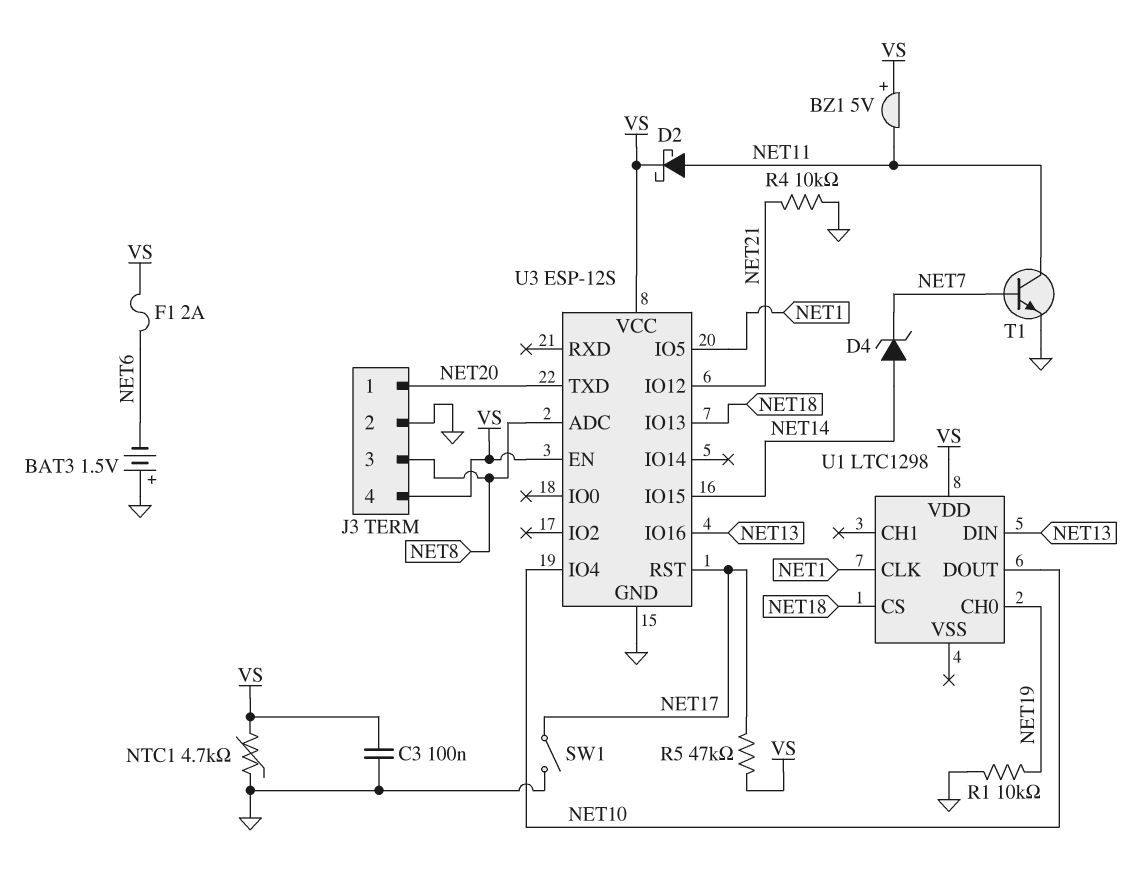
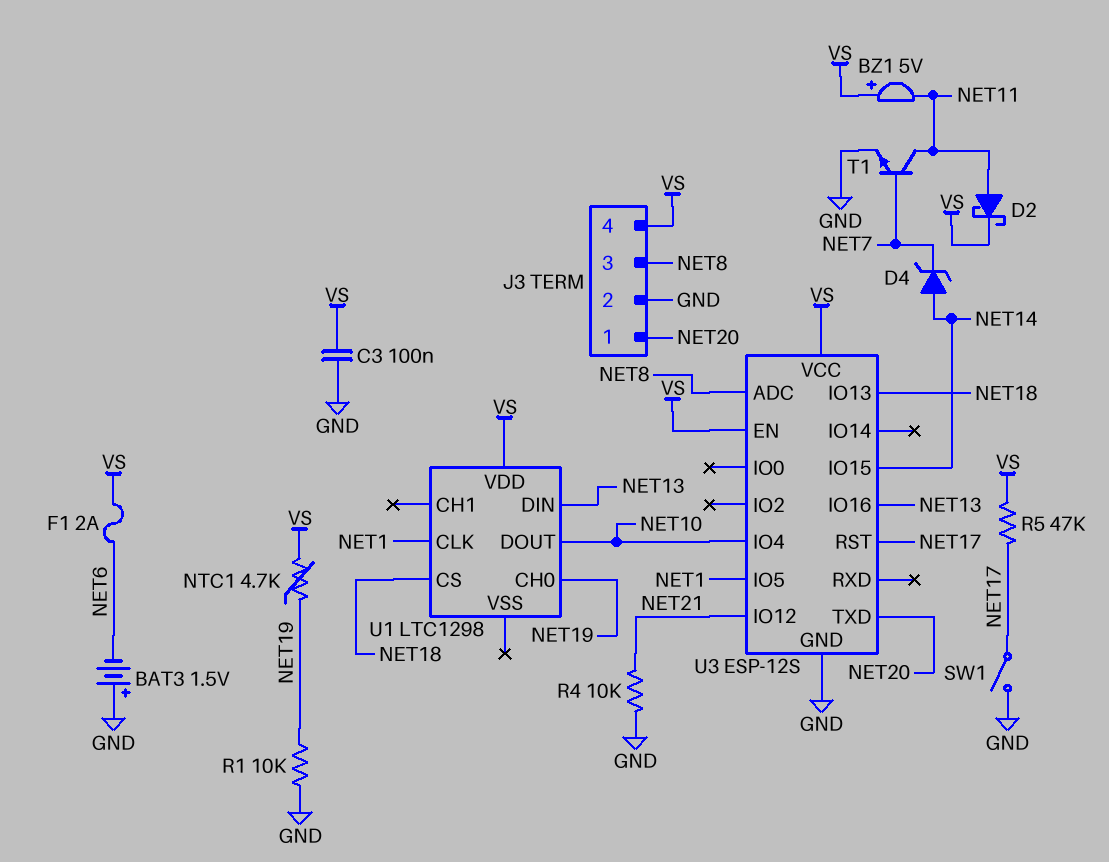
NTC1: 4.7k (GND, VS) -> 4.7k (NET19, VS)

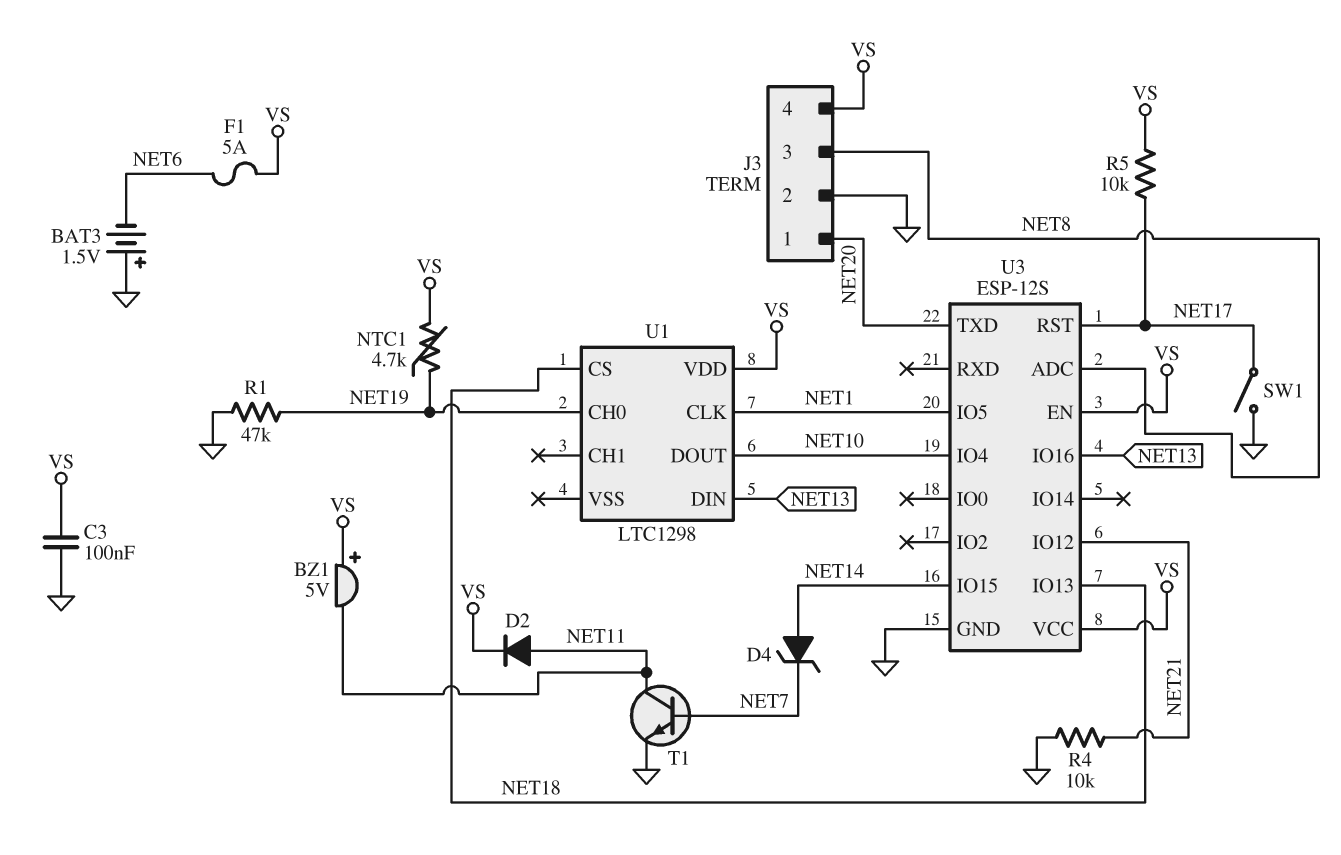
D2: schottky (A NET11, K VS) -> diode (A NET11, K VS)
F1: 2A (NET6, VS) -> 5A (NET6, VS)
R1: 10k (GND, NET19) -> 47k (GND, NET19)
R5: 47k (NET17, VS) -> 10k (NET17, VS)

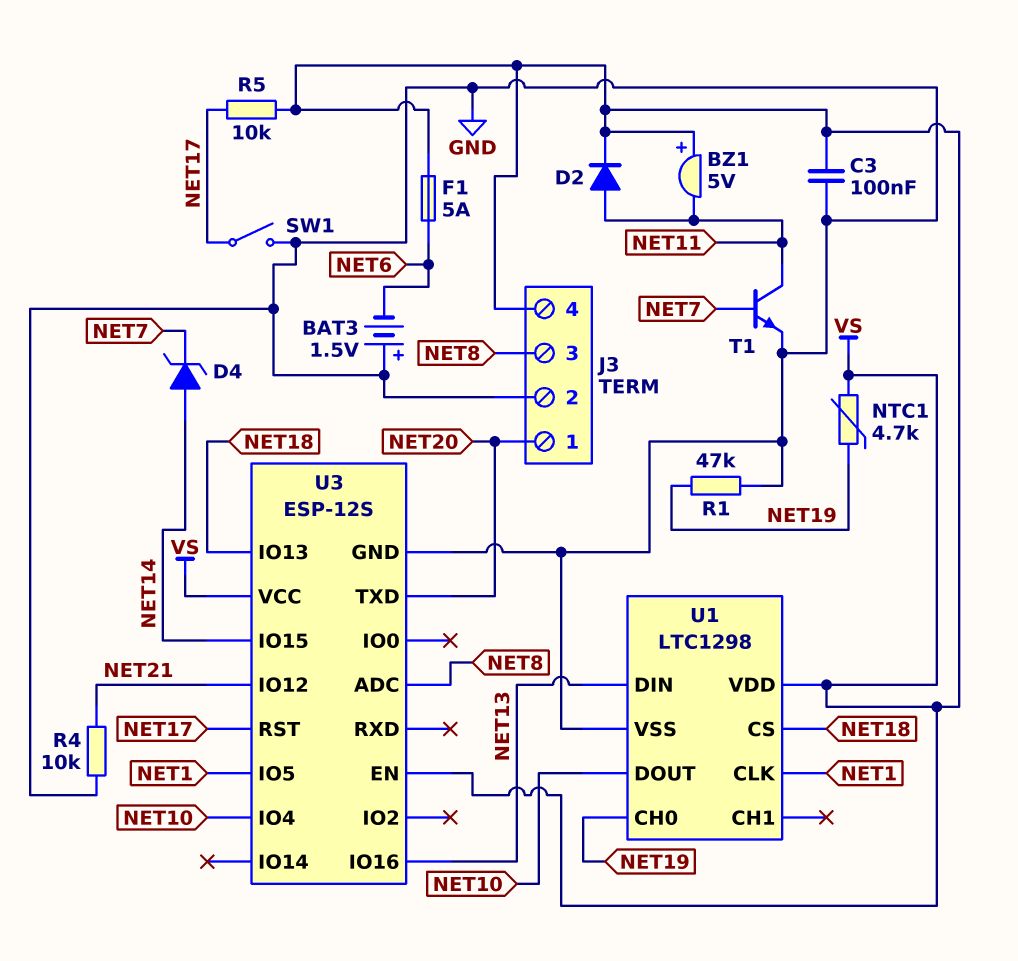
U1 pin VSS: none -> GND

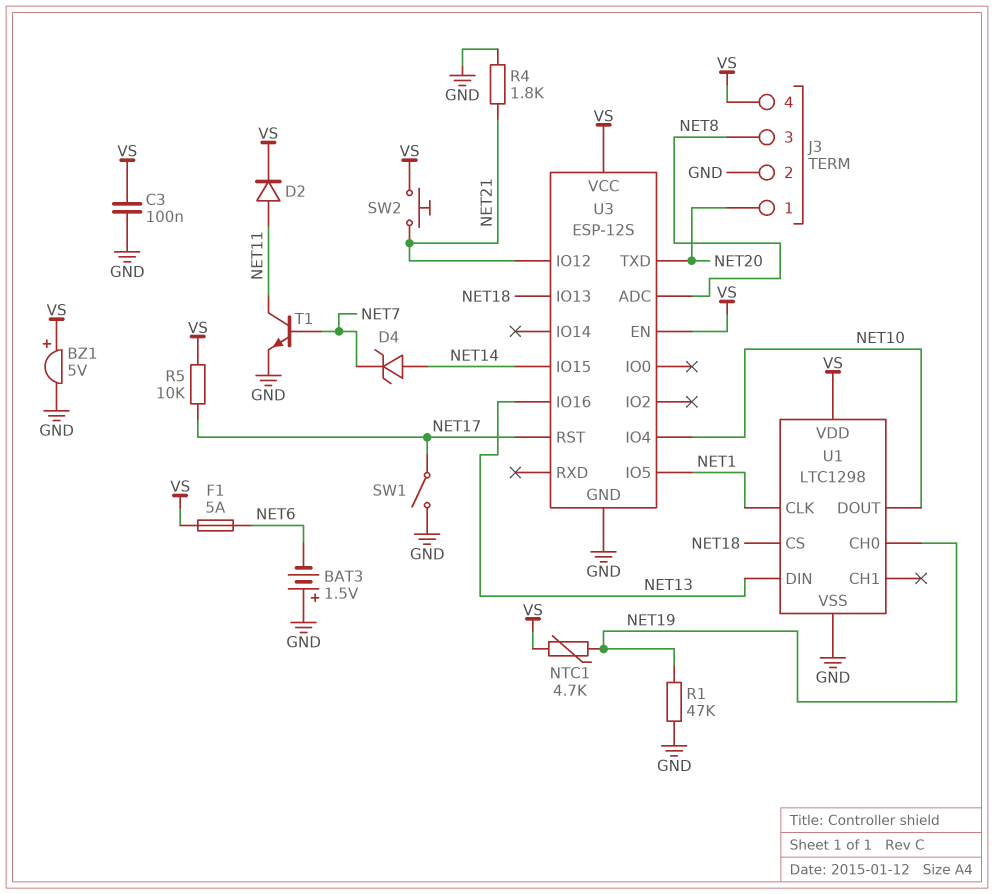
BZ1: buzzer 5V (plus VS, minus NET11) -> buzzer 5V (plus VS, minus GND)
R4: 10k (GND, NET21) -> 1.8k (GND, NET21)
SW2: none -> button (NET21, VS)

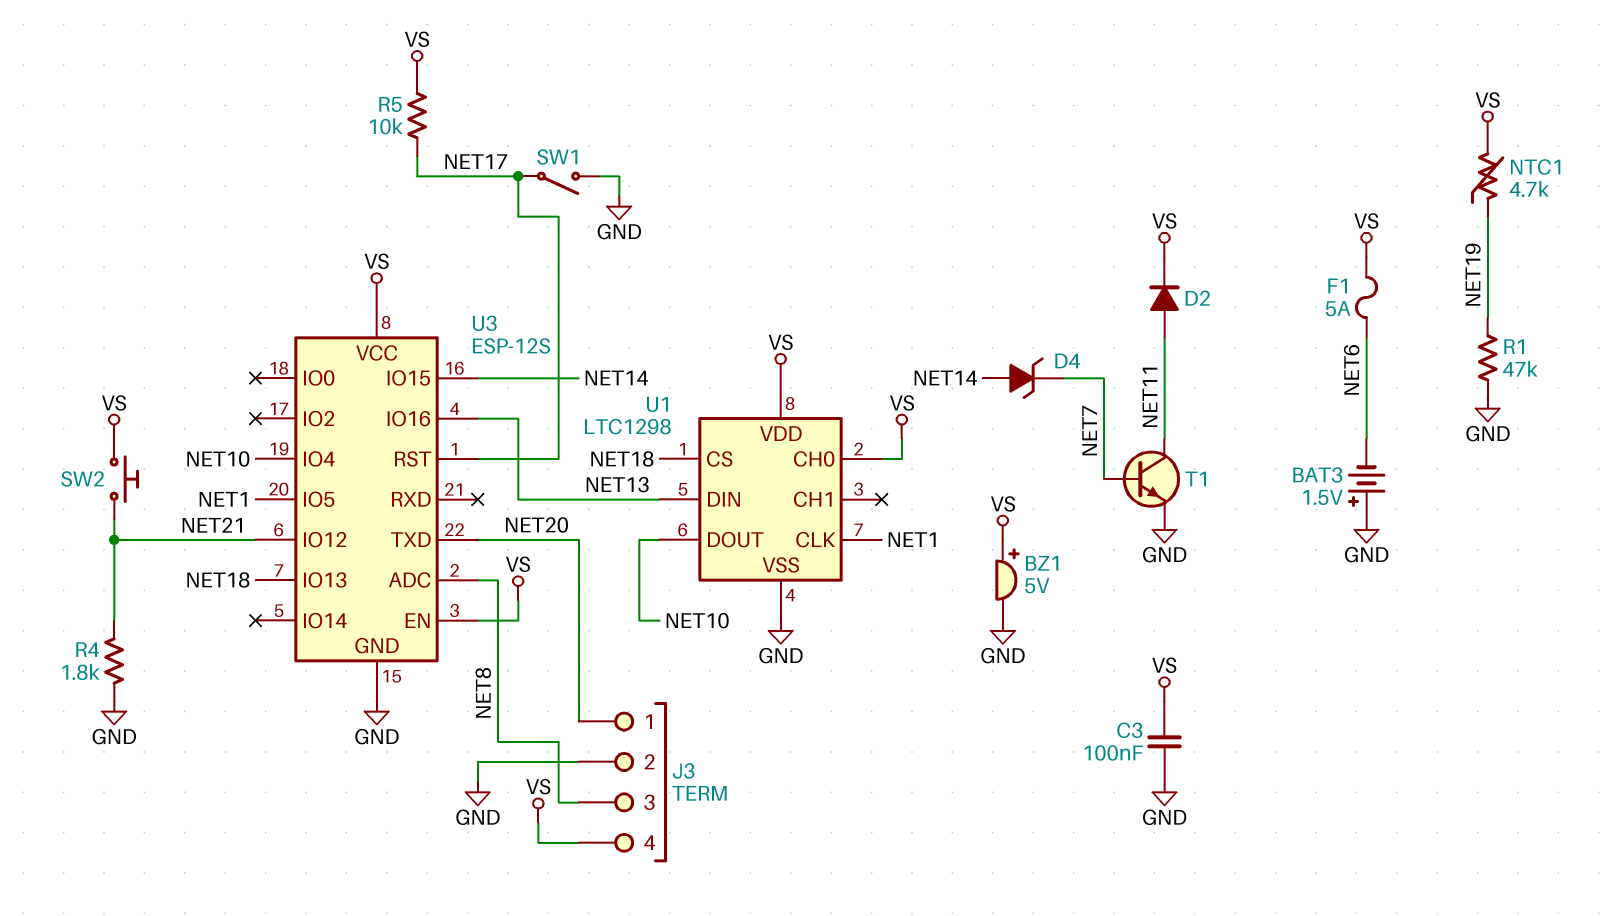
U1 pin CH0: NET19 -> VS

